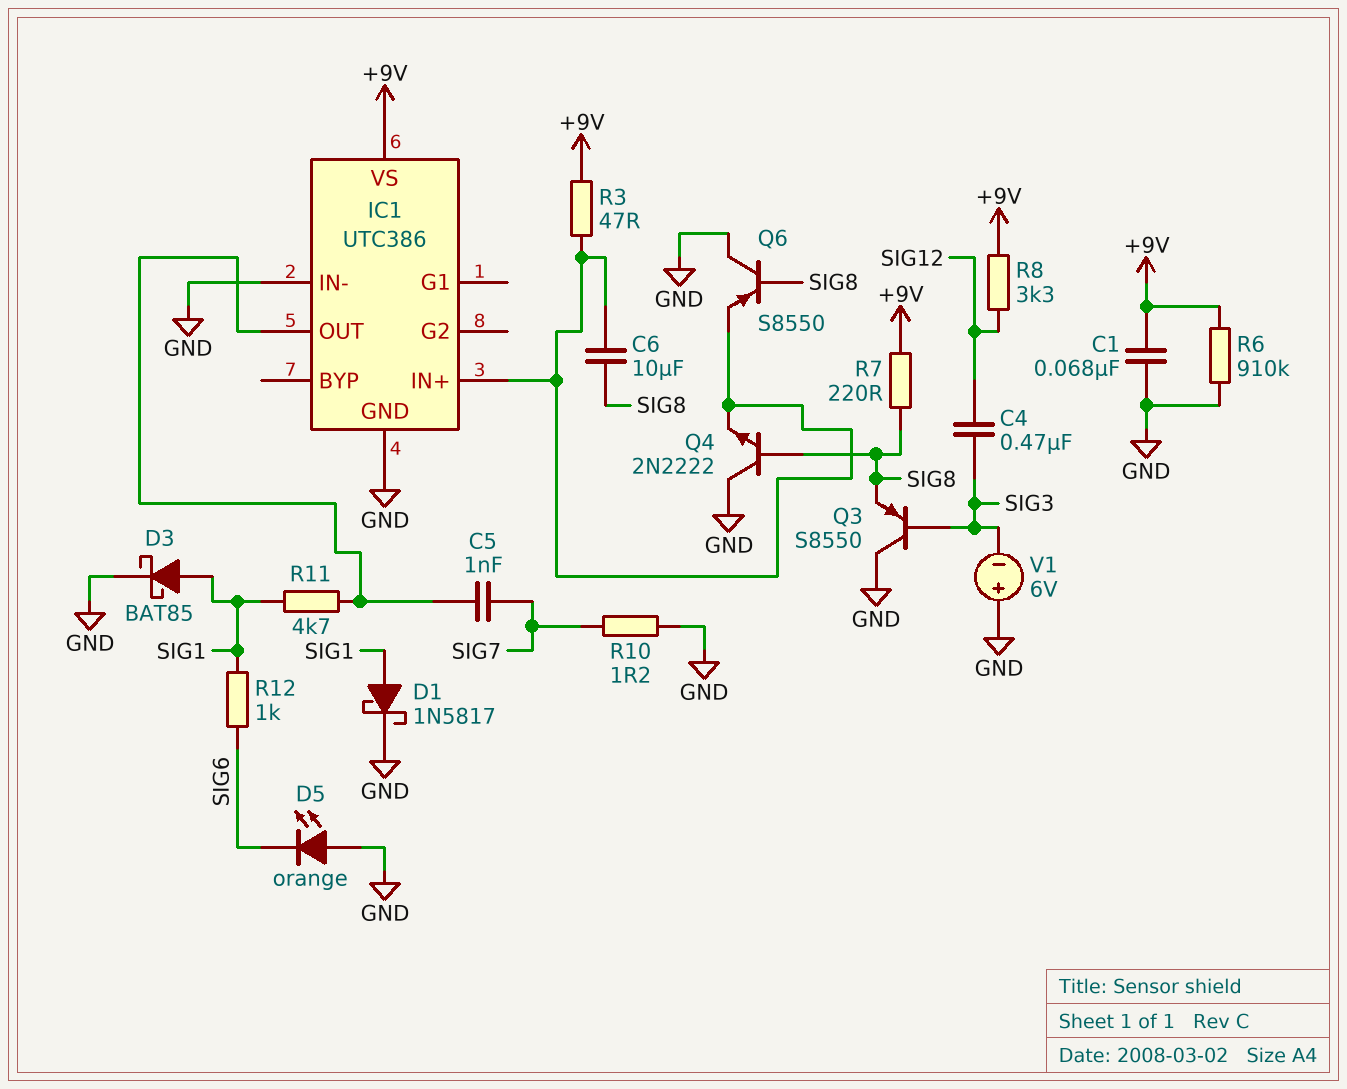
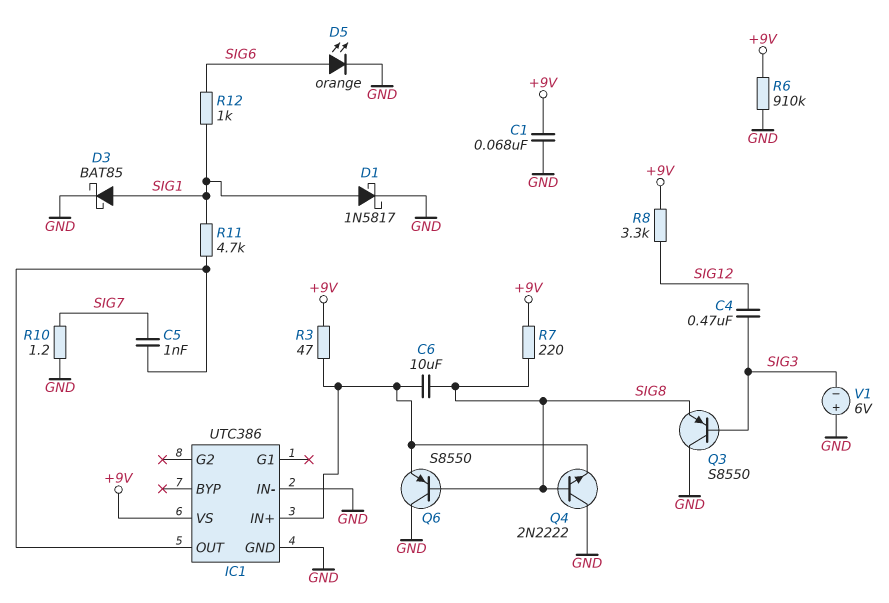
D5: LED orange (A GND, K SIG6) -> LED orange (A SIG6, K GND)

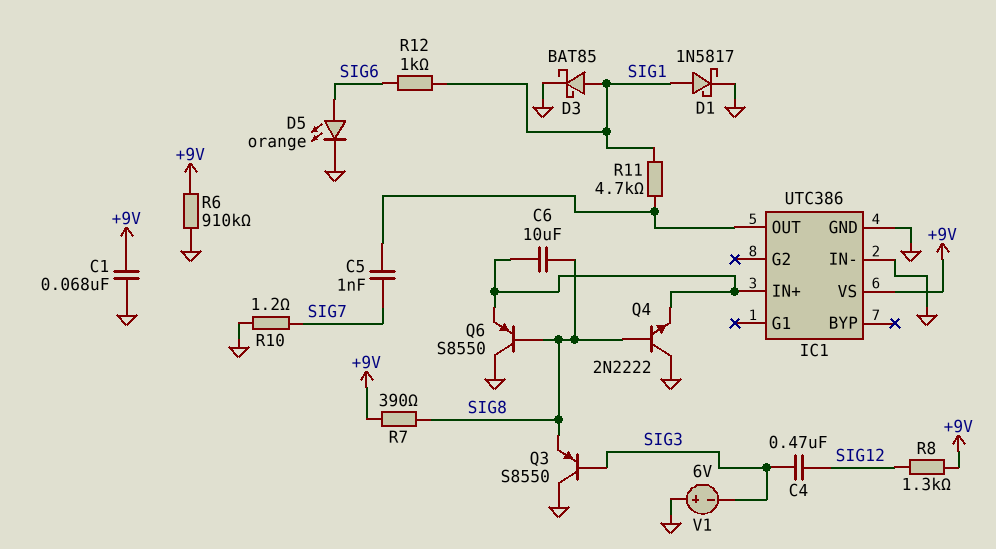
R3: 47 (+9V, IC1/IN+) -> none
R7: 220 (+9V, SIG8) -> 390 (+9V, SIG8)
R8: 3.3k (+9V, SIG12) -> 1.3k (+9V, SIG12)

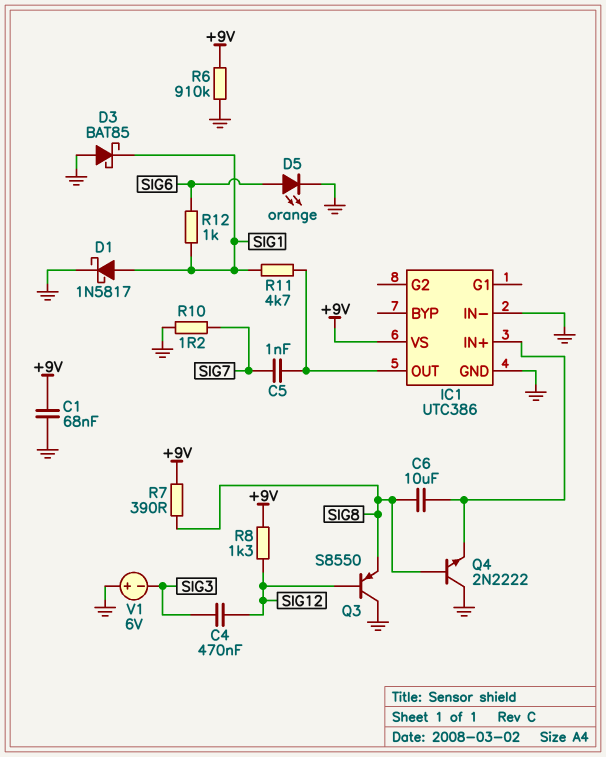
D3: schottky BAT85 (A SIG1, K GND) -> schottky BAT85 (A GND, K SIG1)
Q3: PNP S8550 (B SIG3, C GND, E SIG8) -> PNP S8550 (B SIG12, C GND, E SIG8)
Q6: PNP S8550 (B SIG8, C GND, E IC1/IN+) -> none

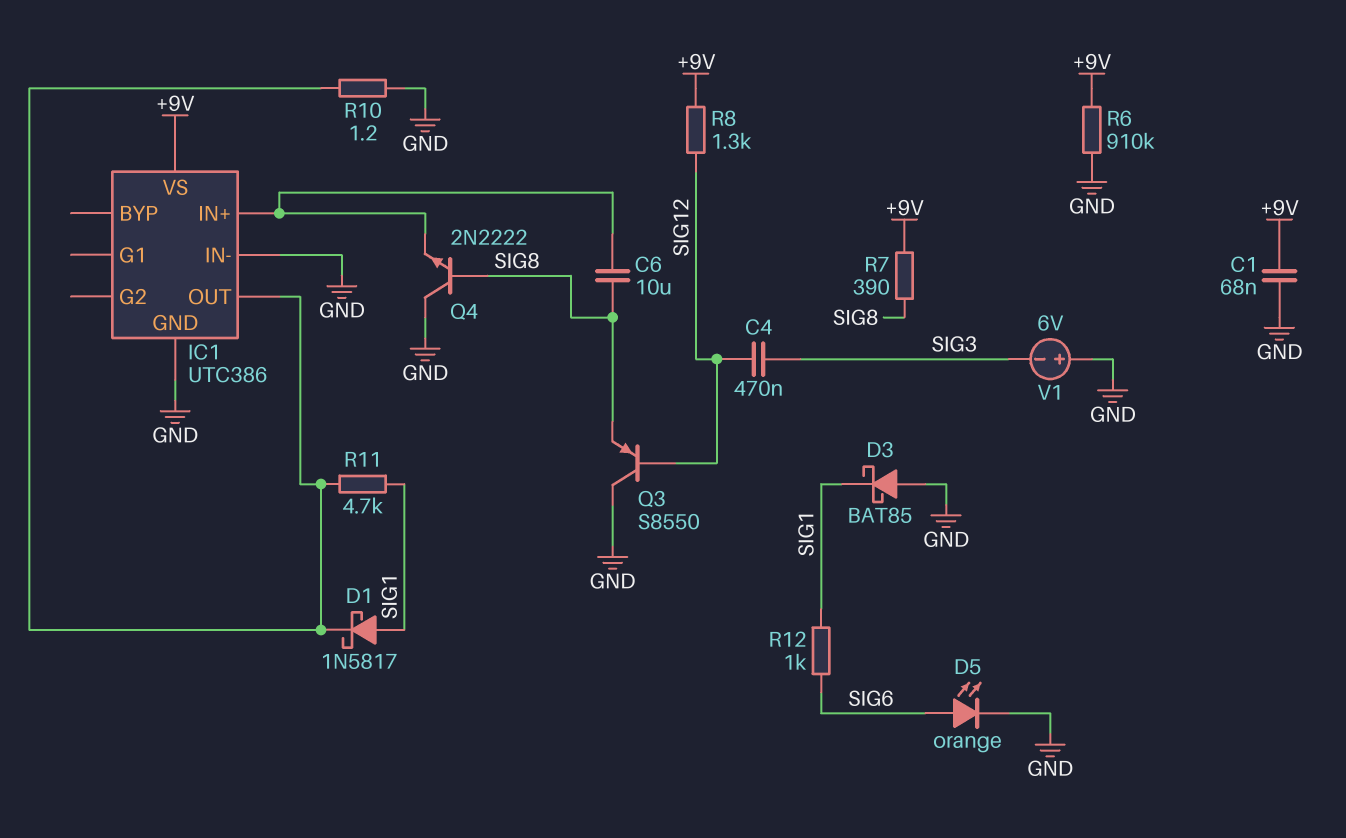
C5: 1nF (IC1/OUT, SIG7) -> none
D1: schottky 1N5817 (A SIG1, K GND) -> schottky 1N5817 (A SIG1, K IC1/OUT)
R10: 1.2 (GND, SIG7) -> 1.2 (GND, IC1/OUT)

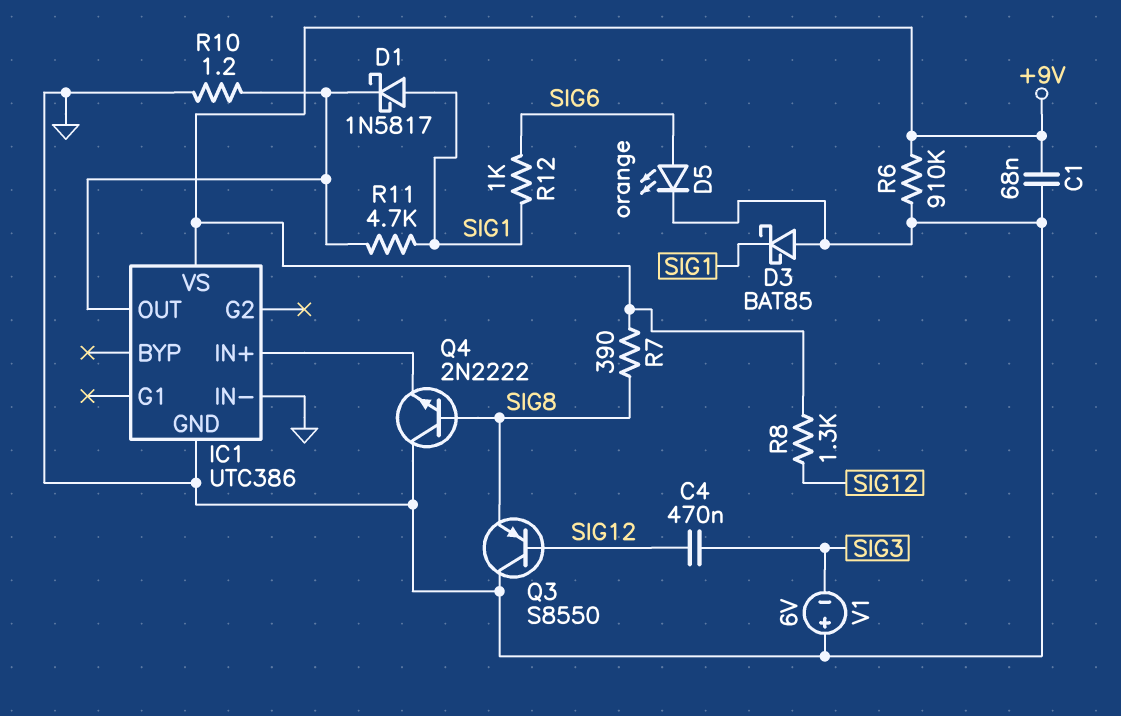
C6: 10uF (IC1/IN+, SIG8) -> none

